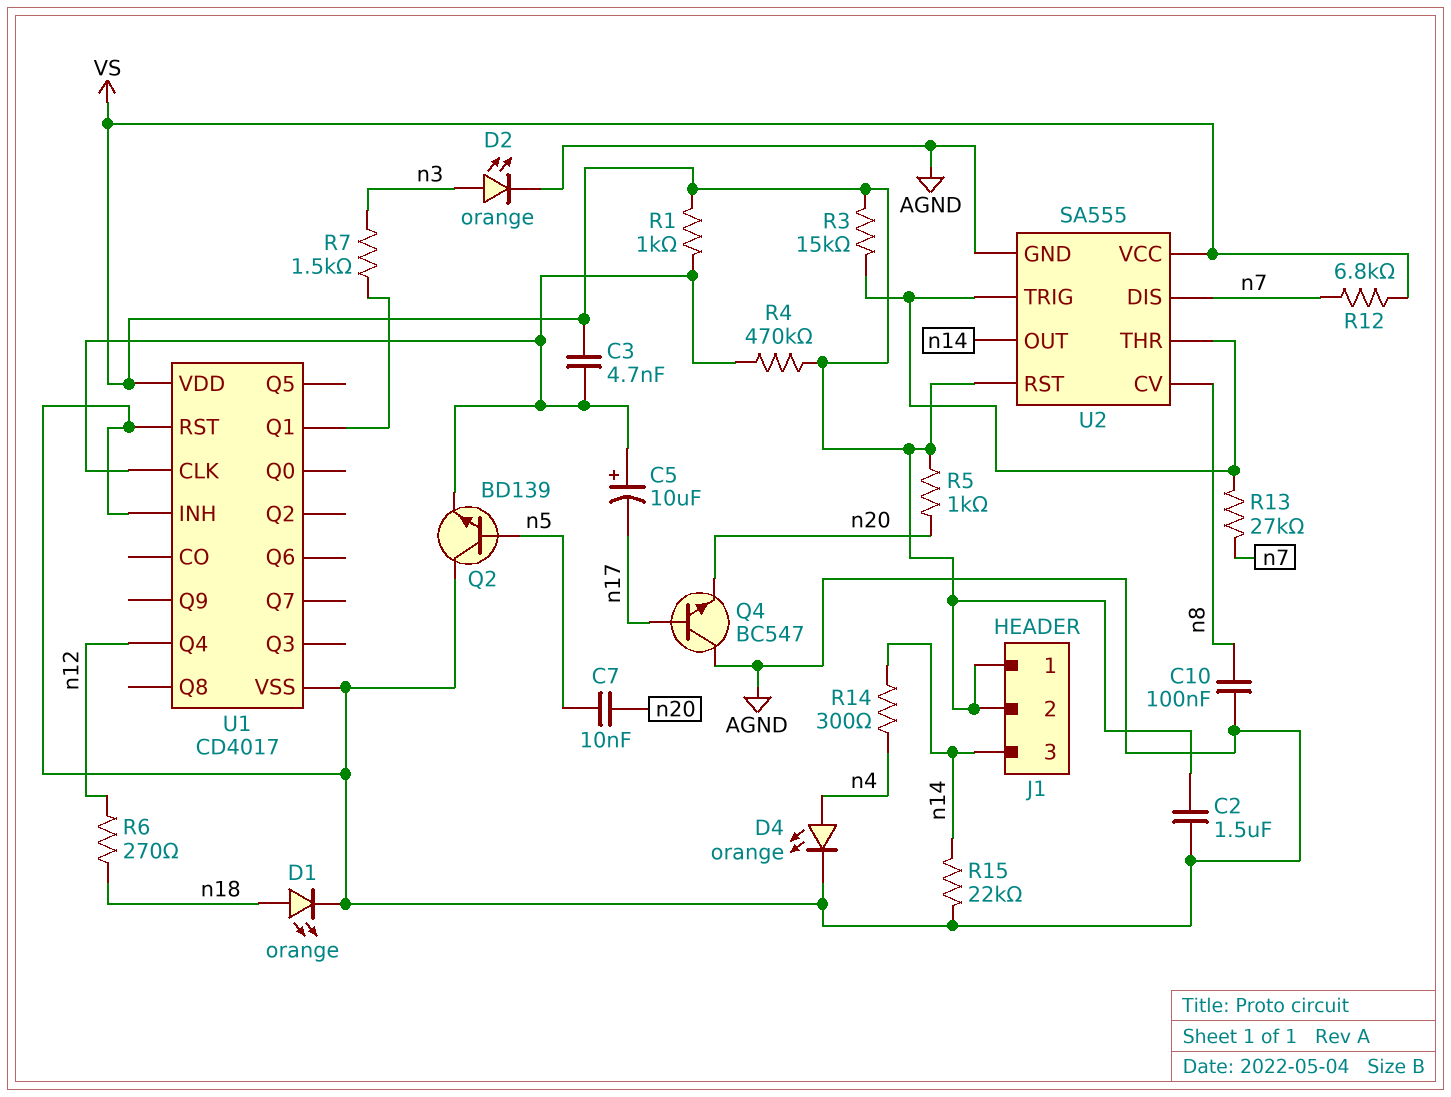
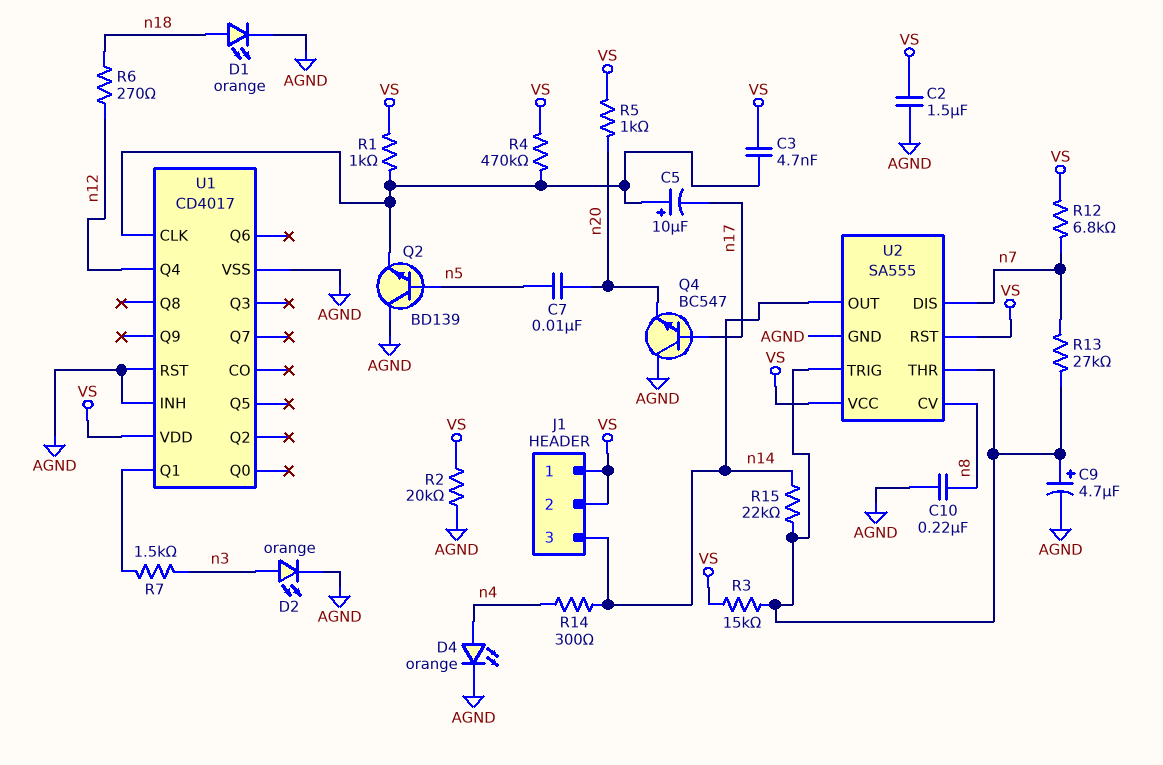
C9: none -> 4.7uF (plus U2/THR, minus AGND)
C10: 100nF (AGND, n8) -> 220nF (AGND, n8)
R2: none -> 20k (AGND, VS)
R15: 22k (AGND, n14) -> 22k (U2/THR, n14)

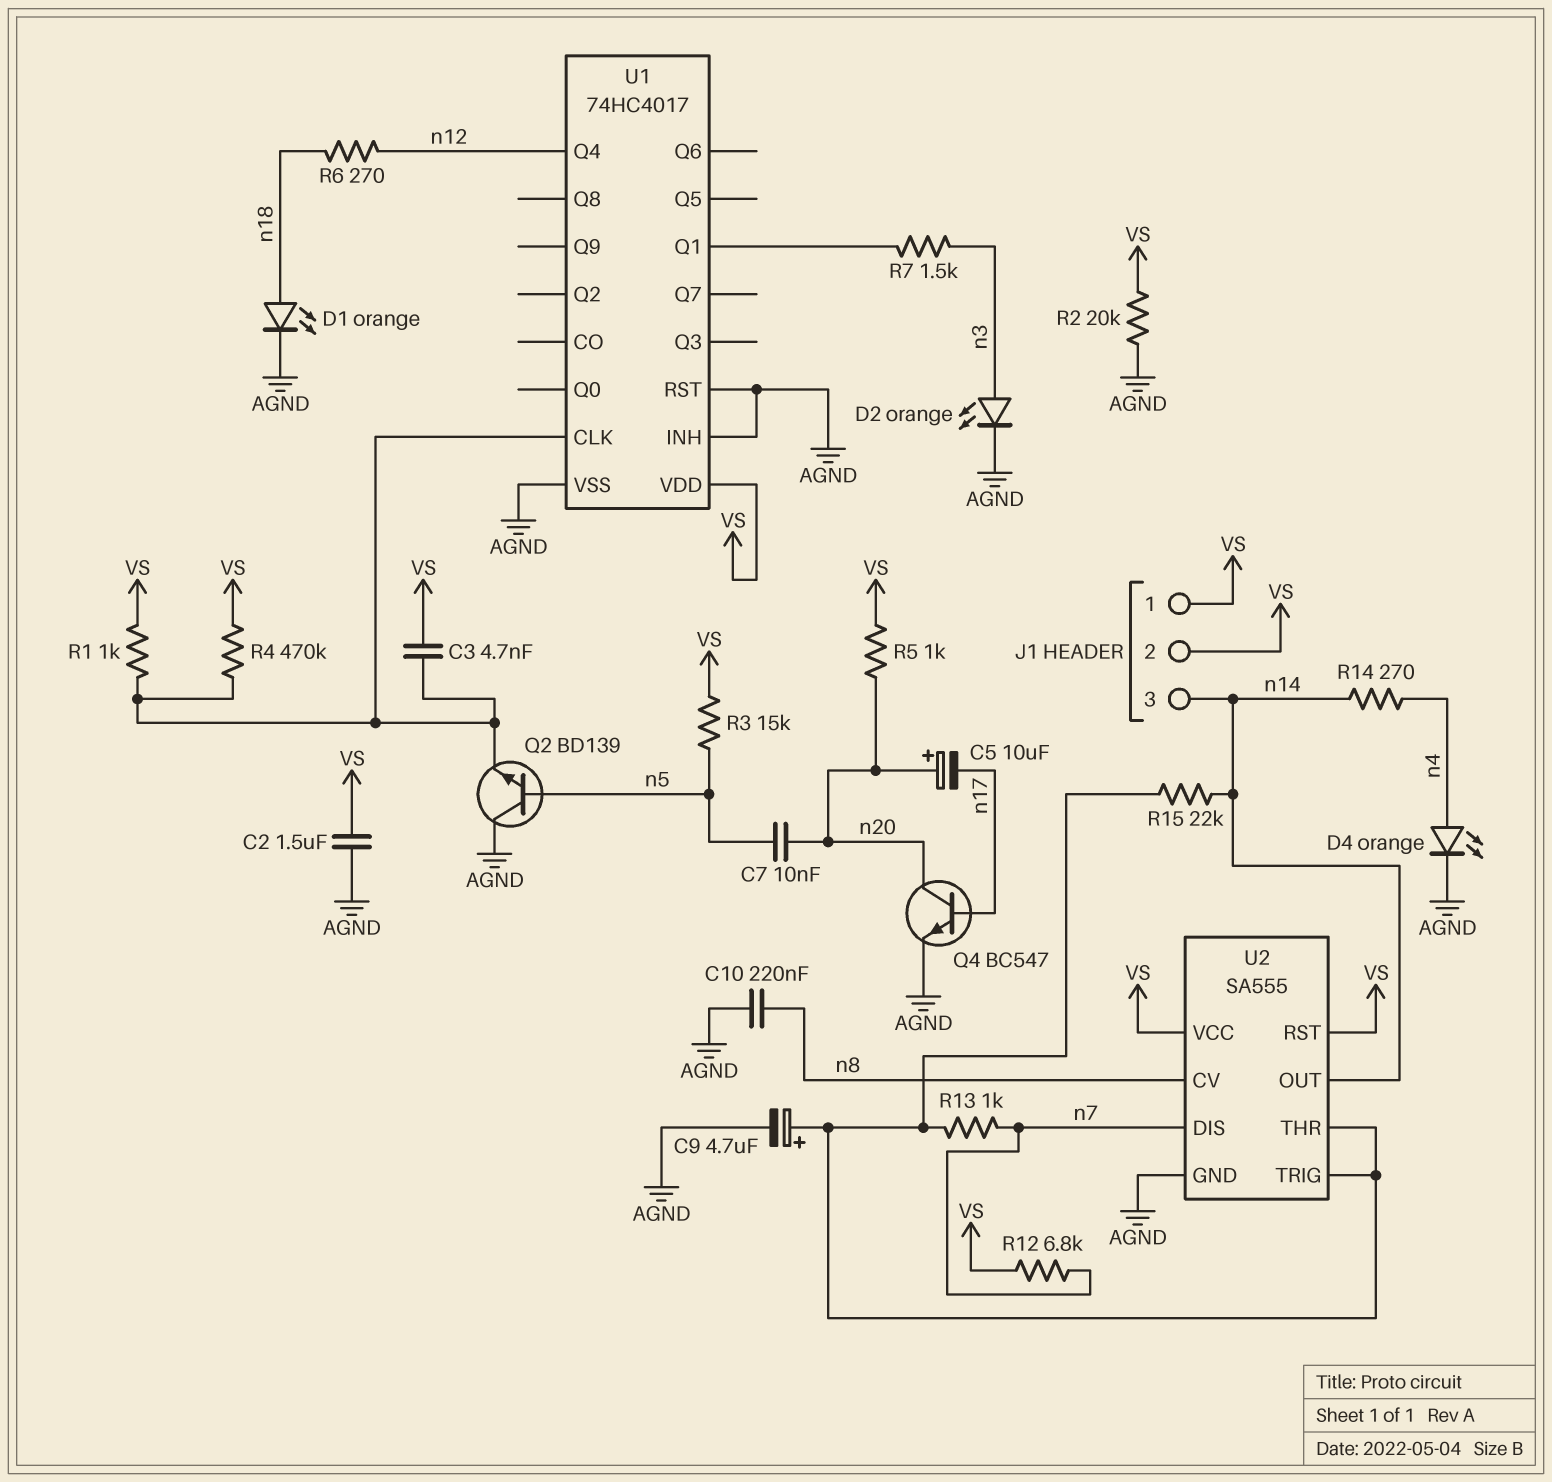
C5: 10uF (plus U1/CLK, minus n17) -> 10uF (plus n20, minus n17)
Q4: NPN BC547 (B n17, C AGND, E n20) -> NPN BC547 (B n17, C n20, E AGND)
R3: 15k (U2/THR, VS) -> 15k (VS, n5)
R13: 27k (U2/THR, n7) -> 1k (U2/THR, n7)
R14: 300 (n4, n14) -> 270 (n4, n14)
U1: CD4017 -> 74HC4017

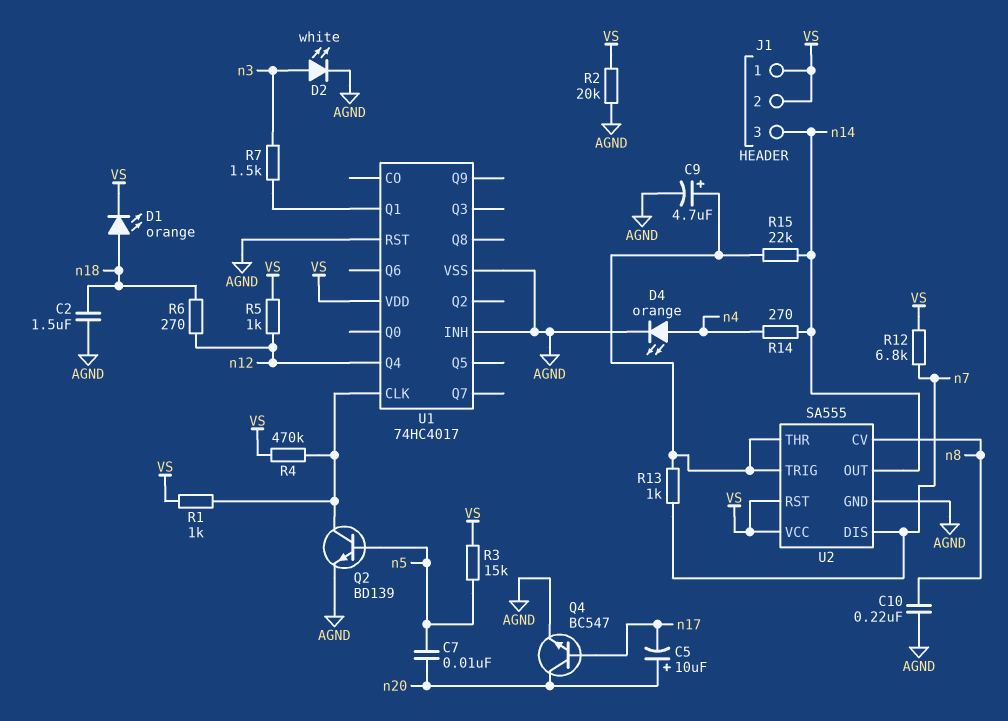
C2: 1.5uF (AGND, VS) -> 1.5uF (AGND, n18)
C3: 4.7nF (U1/CLK, VS) -> none
D1: LED orange (A n18, K AGND) -> LED orange (A n18, K VS)
D2: LED orange (A n3, K AGND) -> LED white (A n3, K AGND)
Q2: NPN BD139 (B n5, C AGND, E U1/CLK) -> NPN BD139 (B n5, C U1/CLK, E AGND)
R5: 1k (VS, n20) -> 1k (VS, n12)

